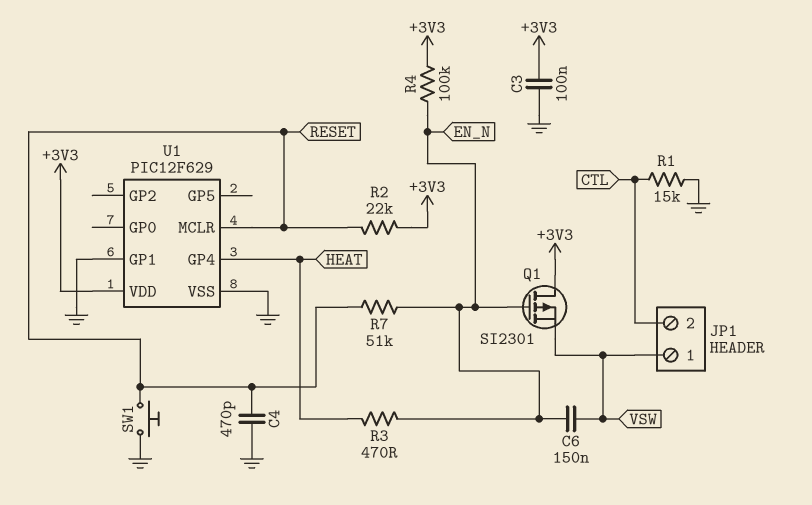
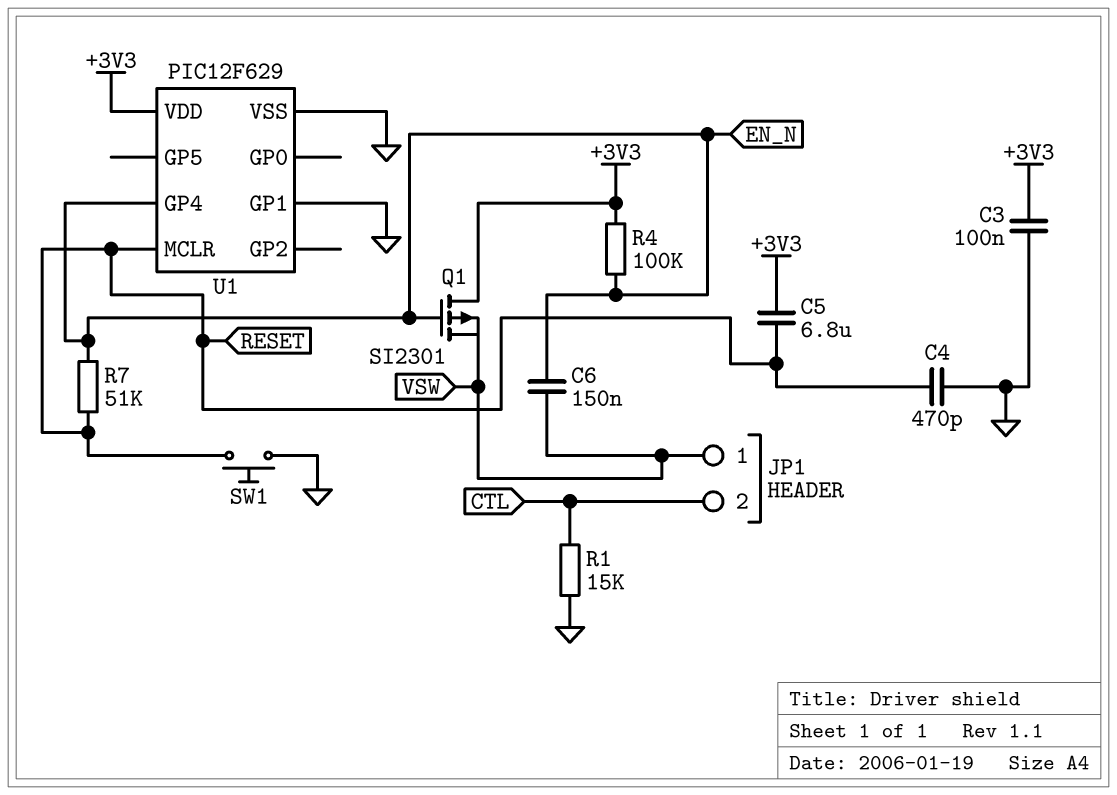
C5: none -> 6.8uF (+3V3, RESET)
R2: 22k (+3V3, RESET) -> none
R3: 470 (EN_N, HEAT) -> none
U1 pin GP4: HEAT -> EN_N

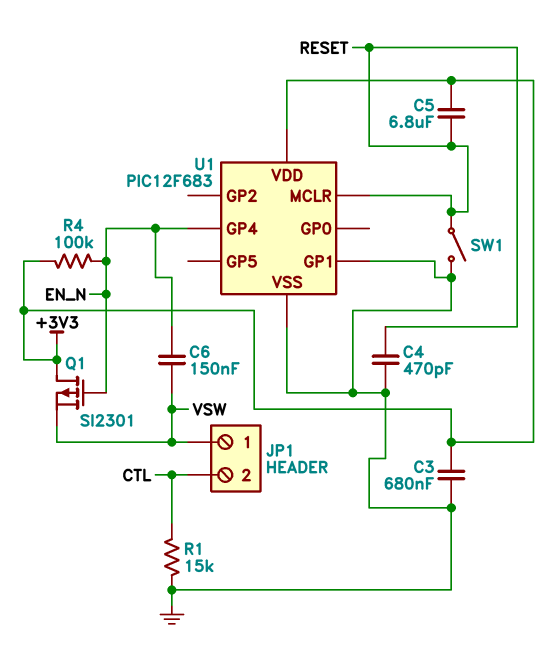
C3: 100nF (+3V3, GND) -> 680nF (+3V3, GND)
R7: 51k (EN_N, RESET) -> none
SW1: button (GND, RESET) -> switch (GND, RESET)
U1: PIC12F629 -> PIC12F683

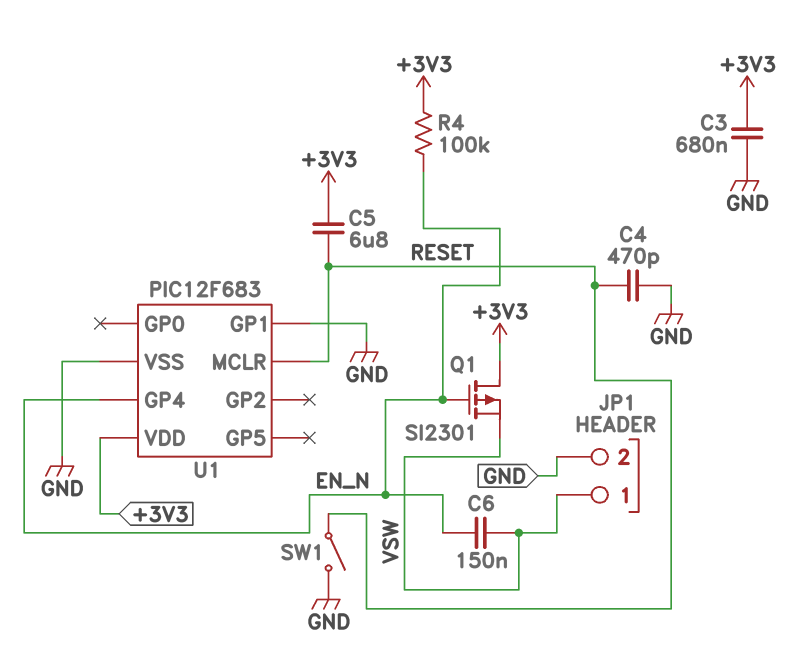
JP1 pin 2: CTL -> GND
R1: 15k (CTL, GND) -> none

